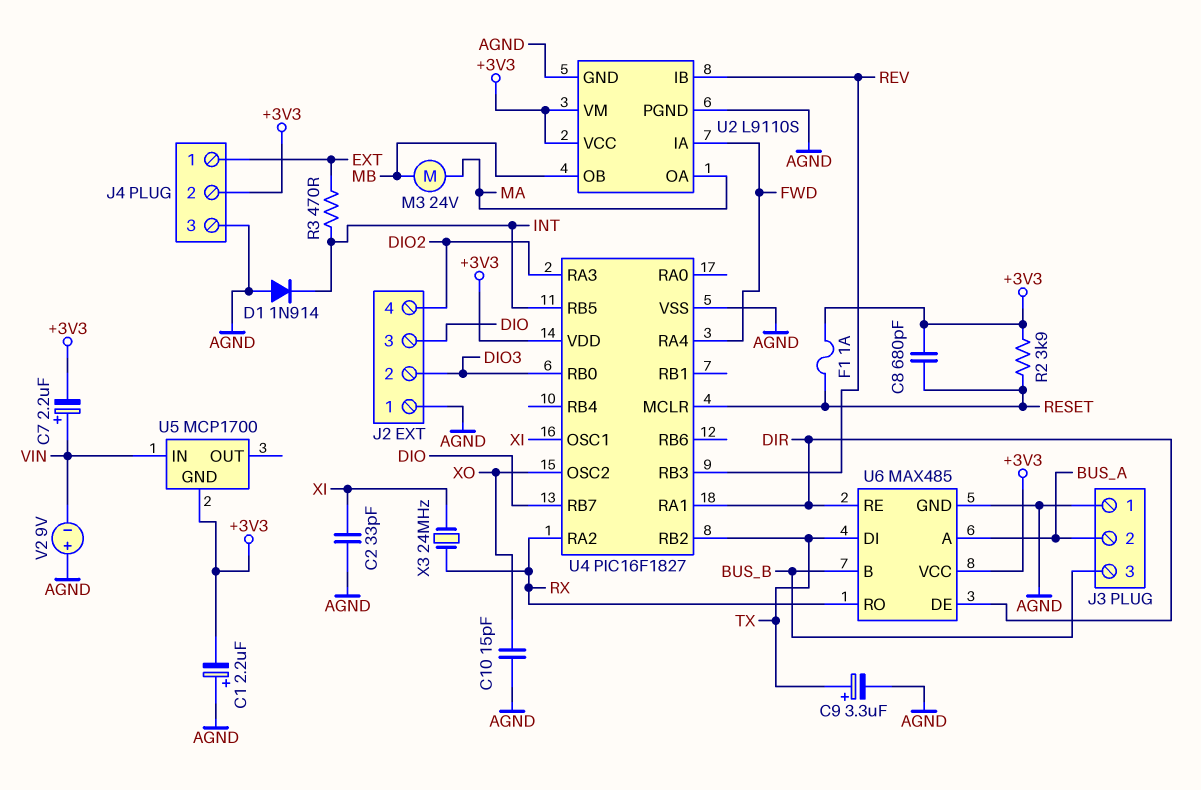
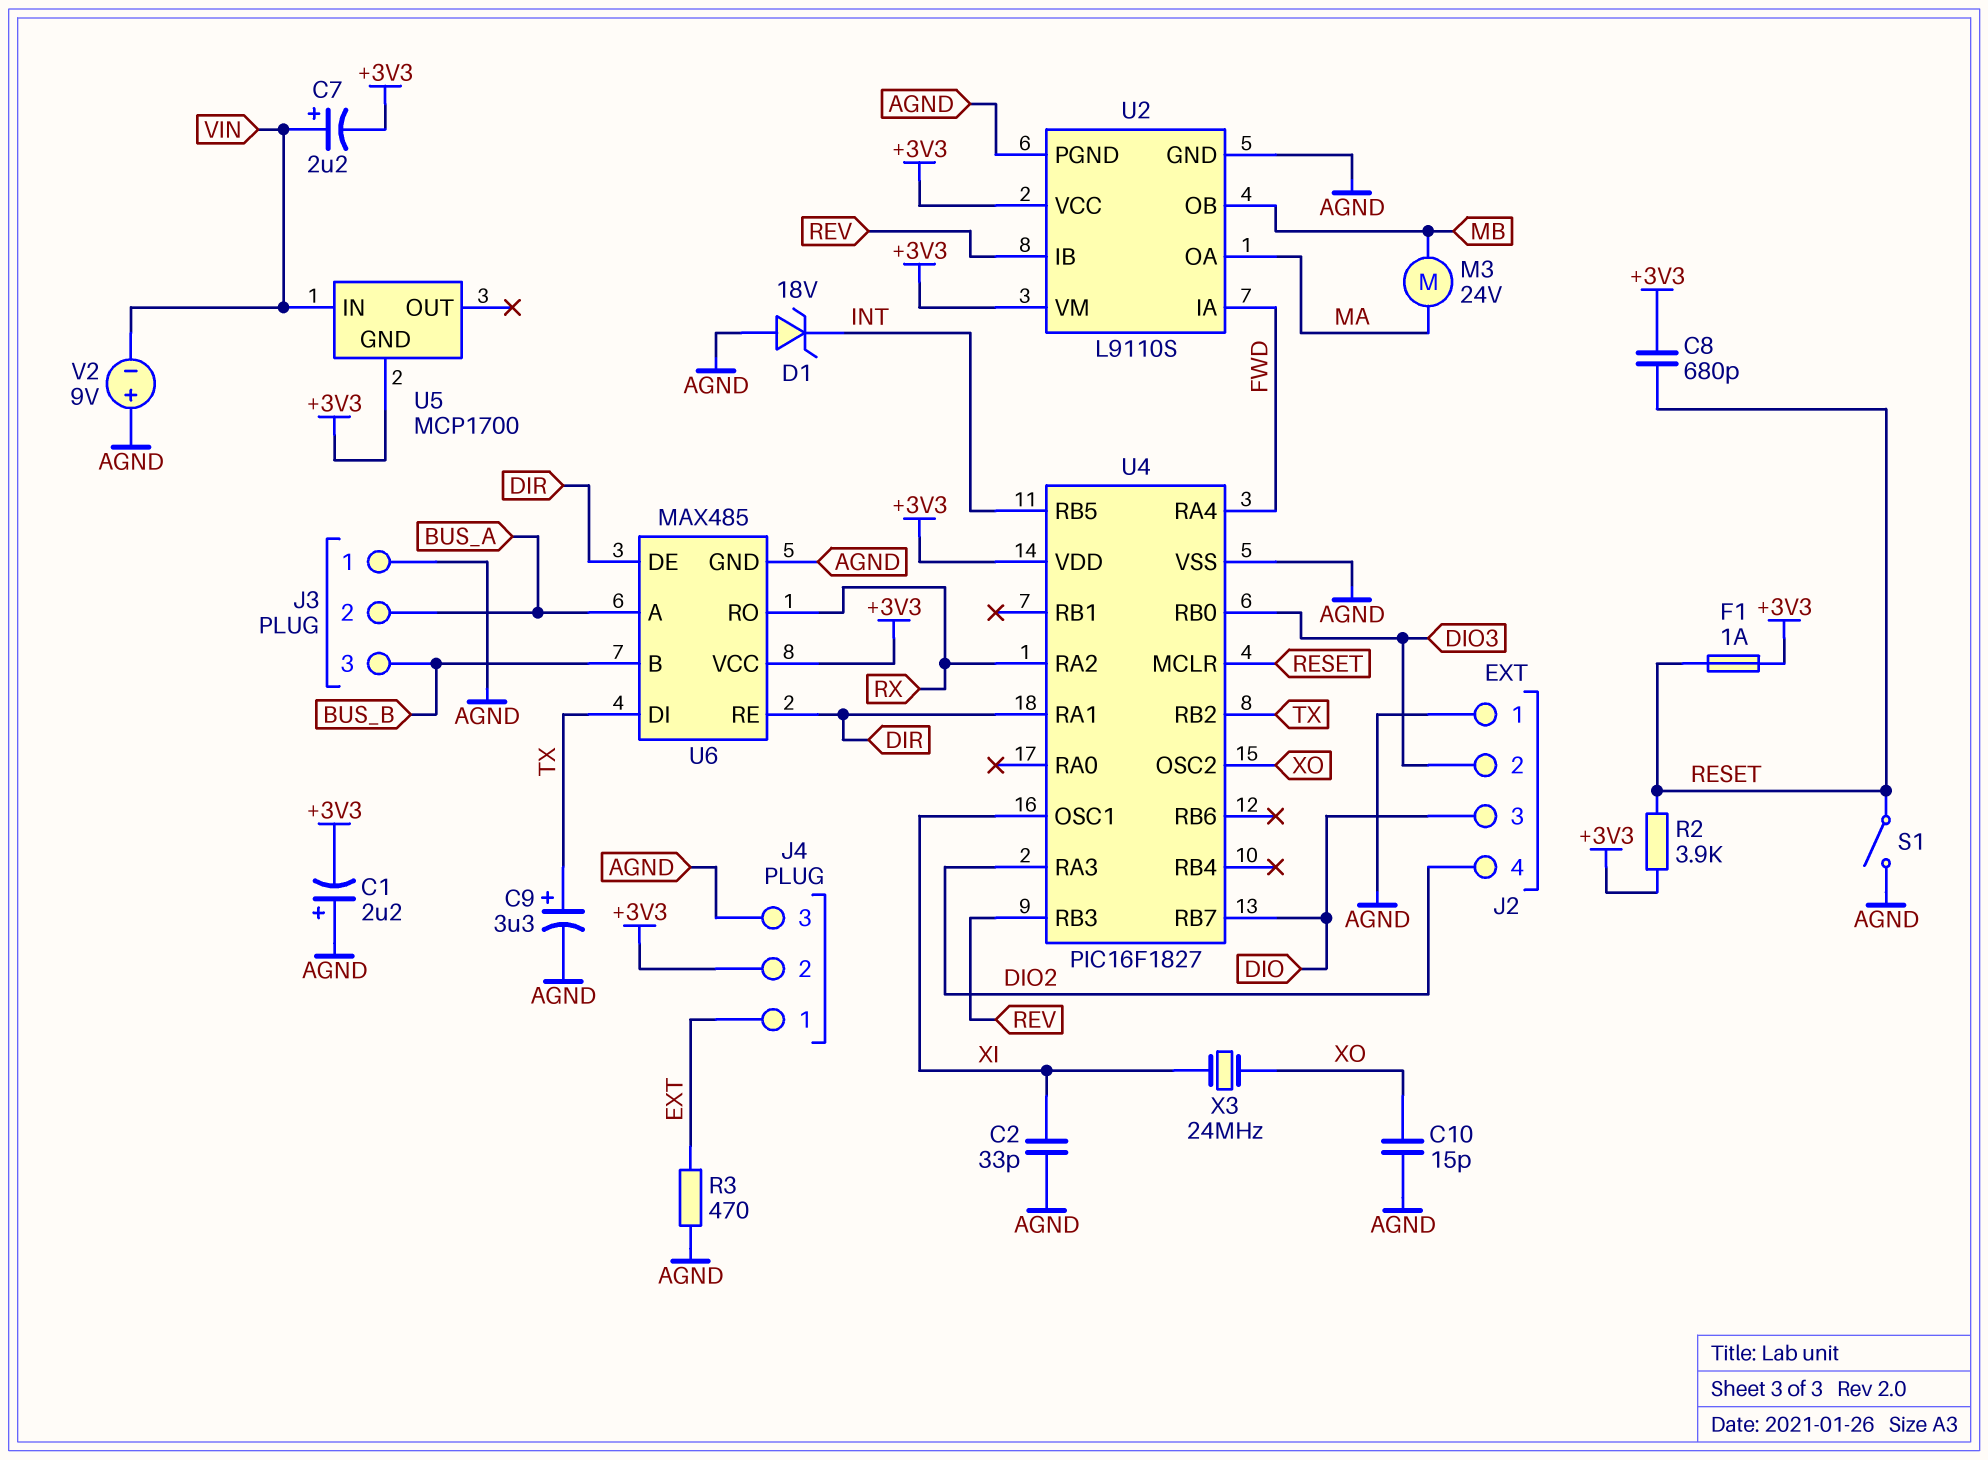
D1: diode 1N914 (A AGND, K INT) -> zener 18V (A AGND, K INT)
R3: 470 (EXT, INT) -> 470 (AGND, EXT)
S1: none -> switch (AGND, RESET)
X3: 24MHz (RX, XI) -> 24MHz (XI, XO)

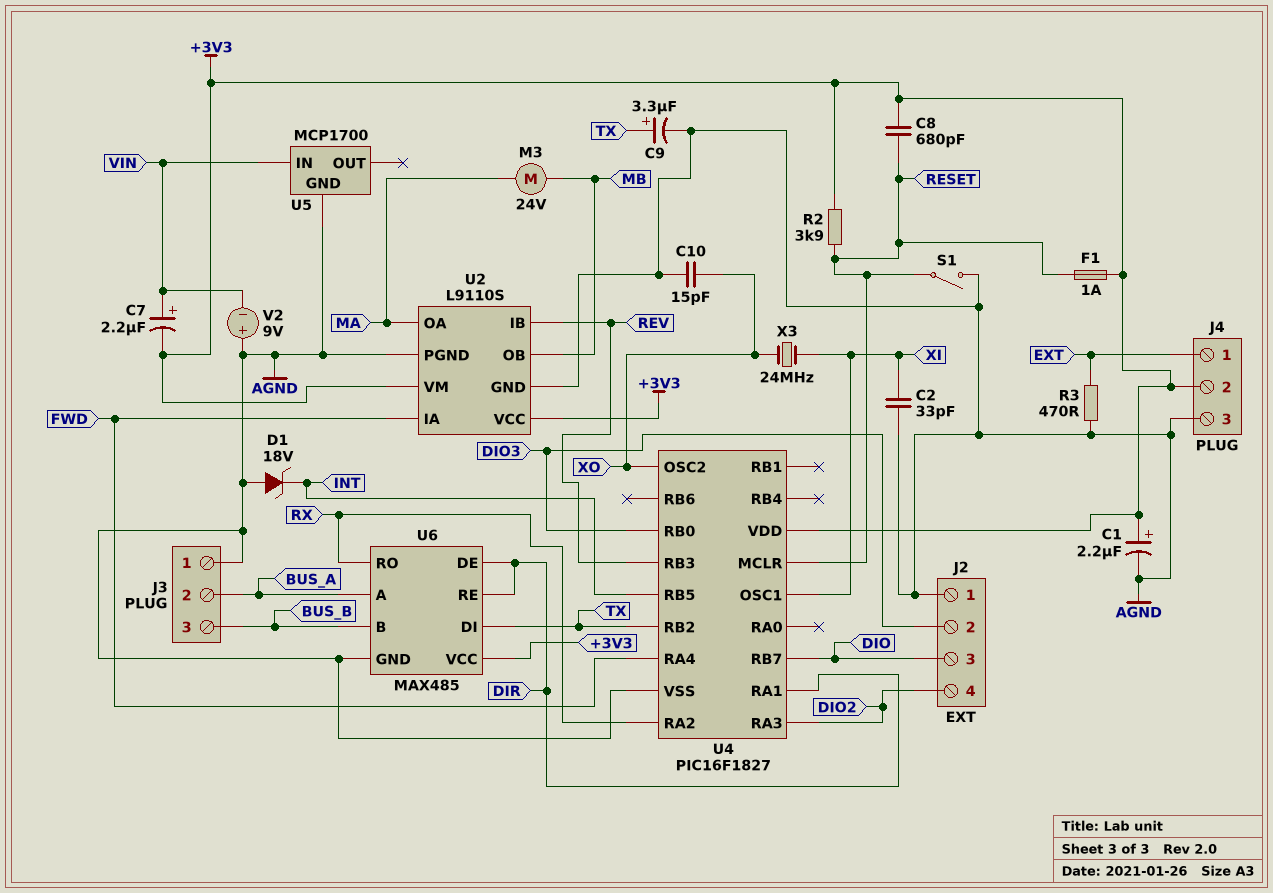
C1: 2.2uF (plus AGND, minus +3V3) -> 2.2uF (plus +3V3, minus AGND)
U5 pin GND: +3V3 -> AGND

